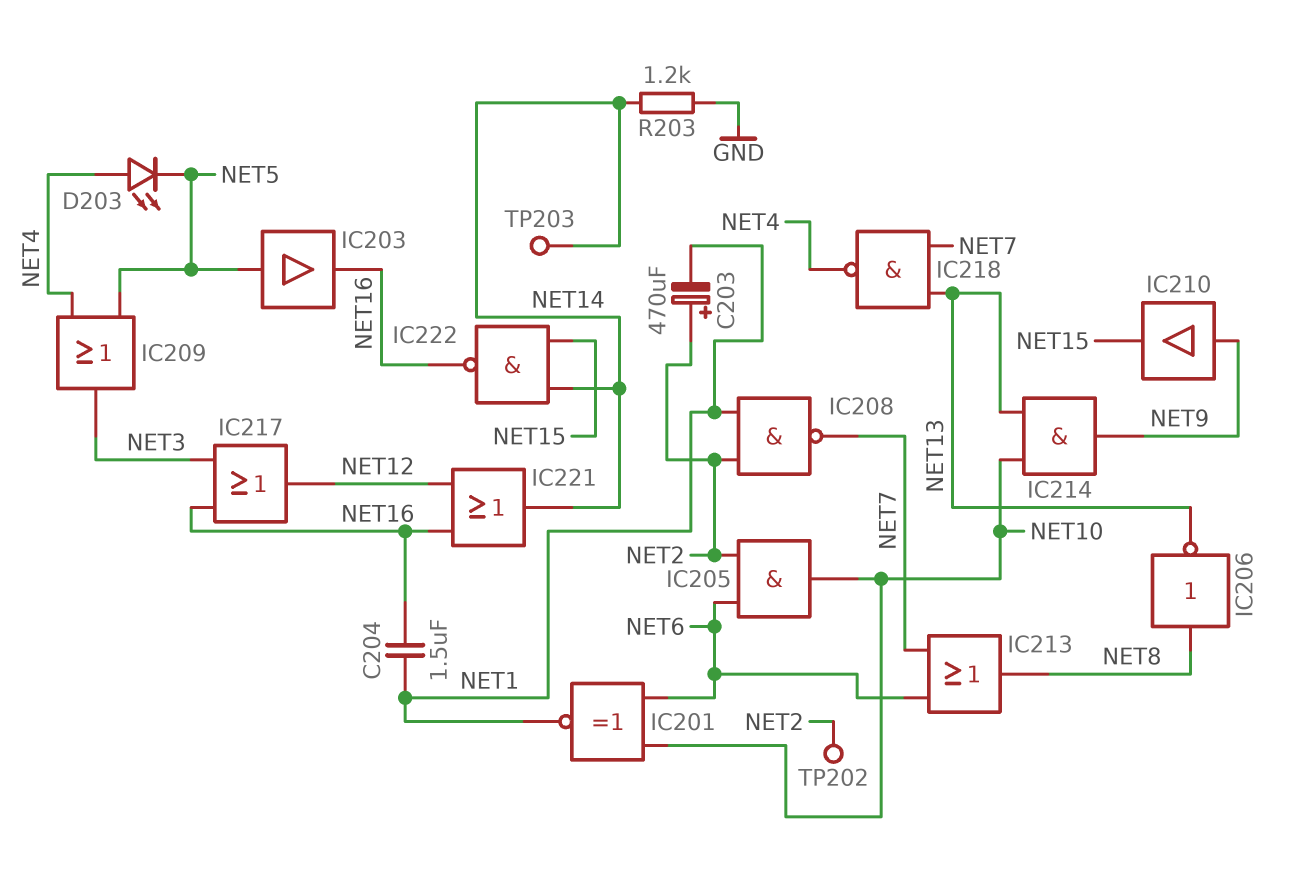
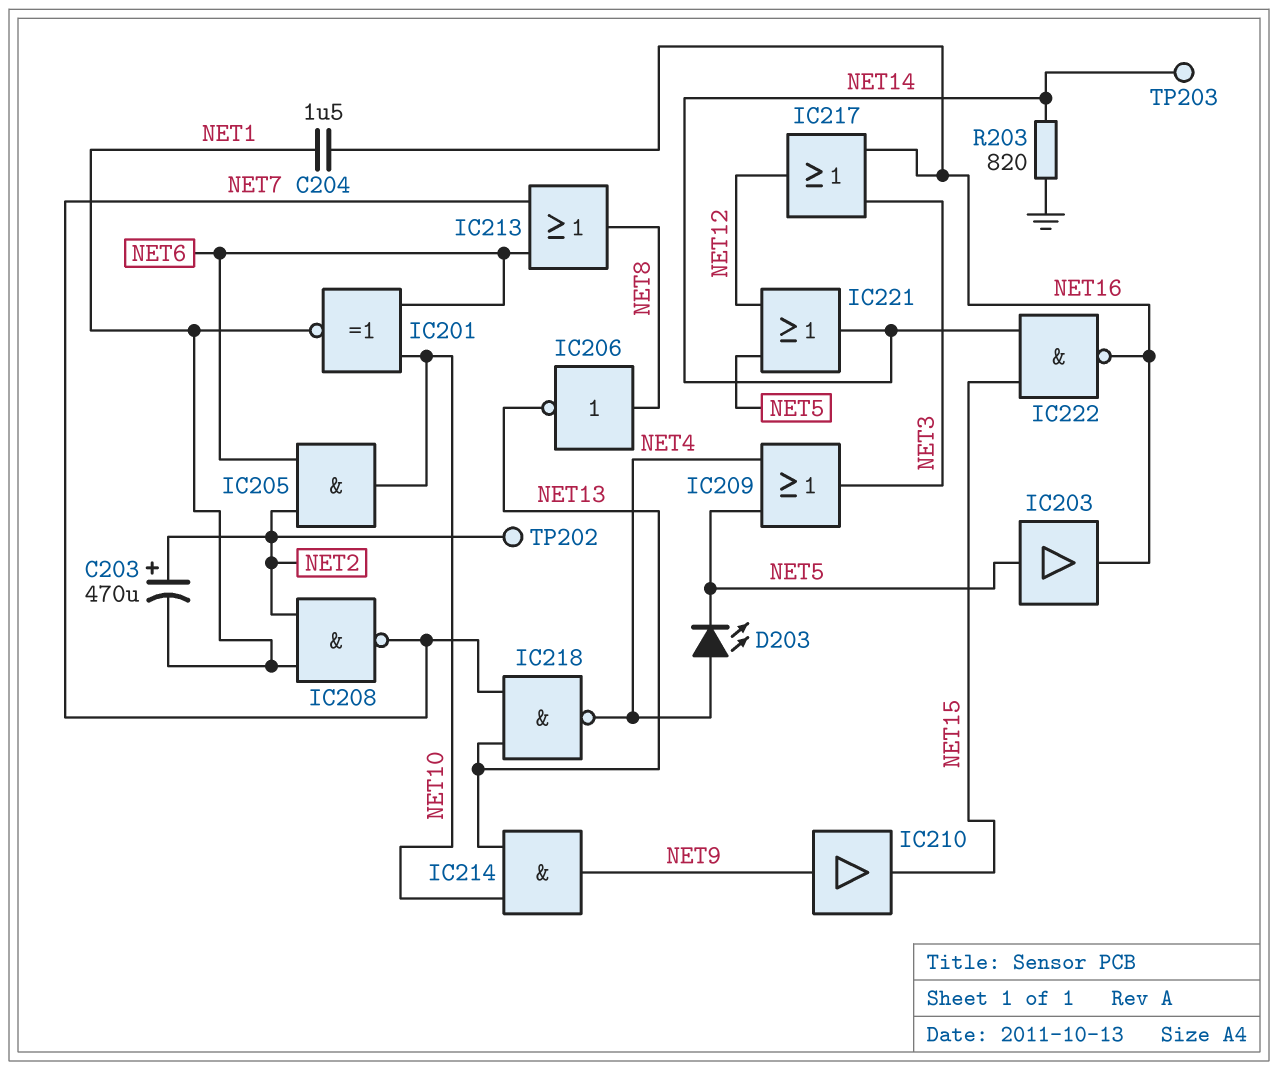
IC221: OR (in NET12, in NET16, out NET14) -> OR (in NET5, in NET12, out NET14)
R203: 1.2k (GND, NET14) -> 820 (GND, NET14)

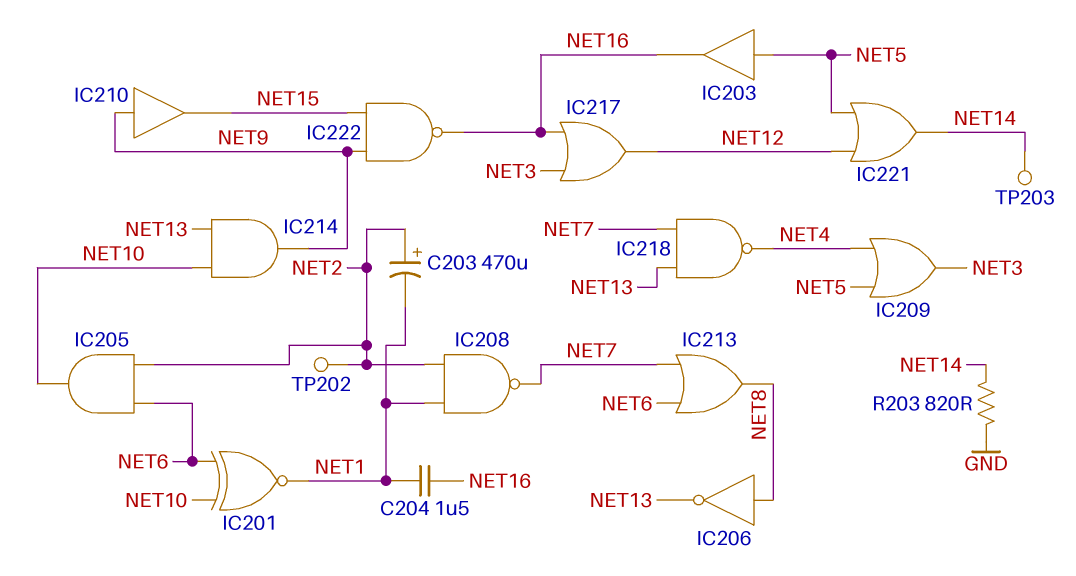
D203: LED (A NET4, K NET5) -> none
IC222: NAND (in NET14, in NET15, out NET16) -> NAND (in NET9, in NET15, out NET16)

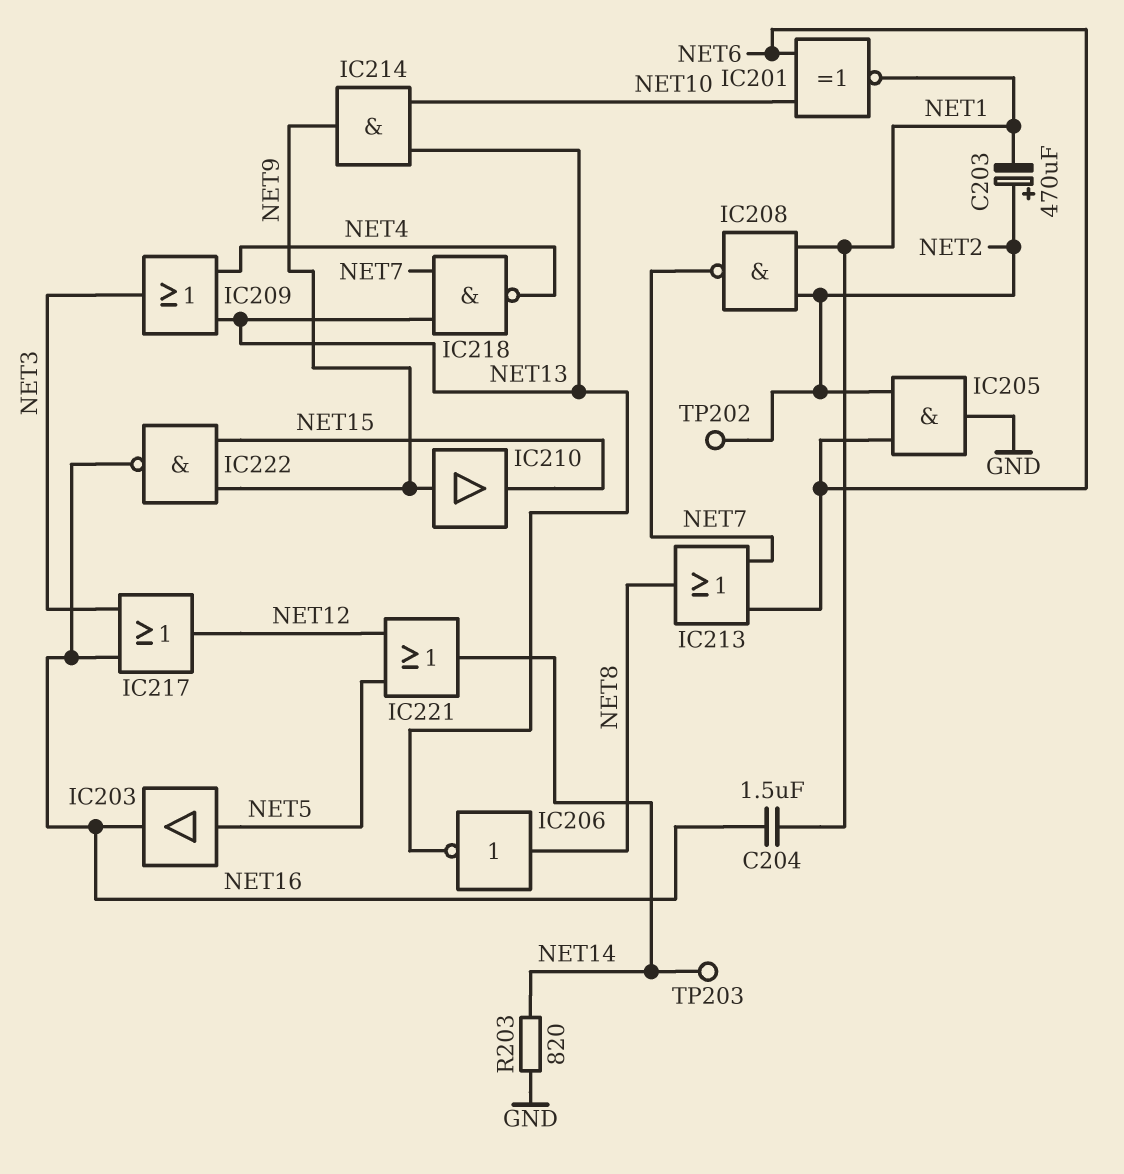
IC205: AND (in NET2, in NET6, out NET10) -> AND (in NET2, in NET6, out GND)
IC209: OR (in NET4, in NET5, out NET3) -> OR (in NET4, in NET13, out NET3)

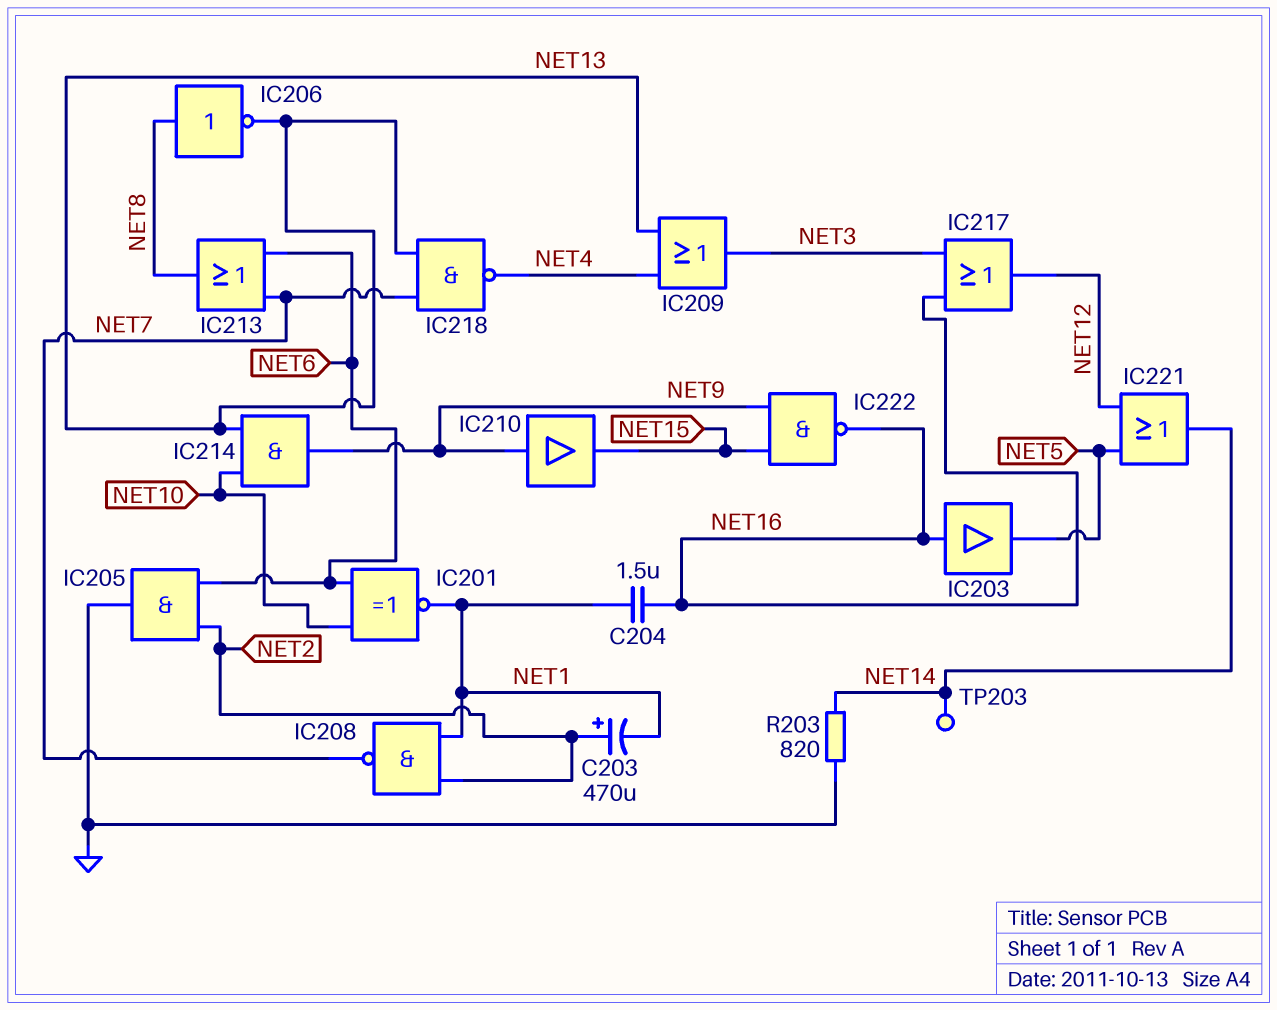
IC203: buffer (in NET5, out NET16) -> buffer (in NET16, out NET5)
TP202: test point (NET2) -> none

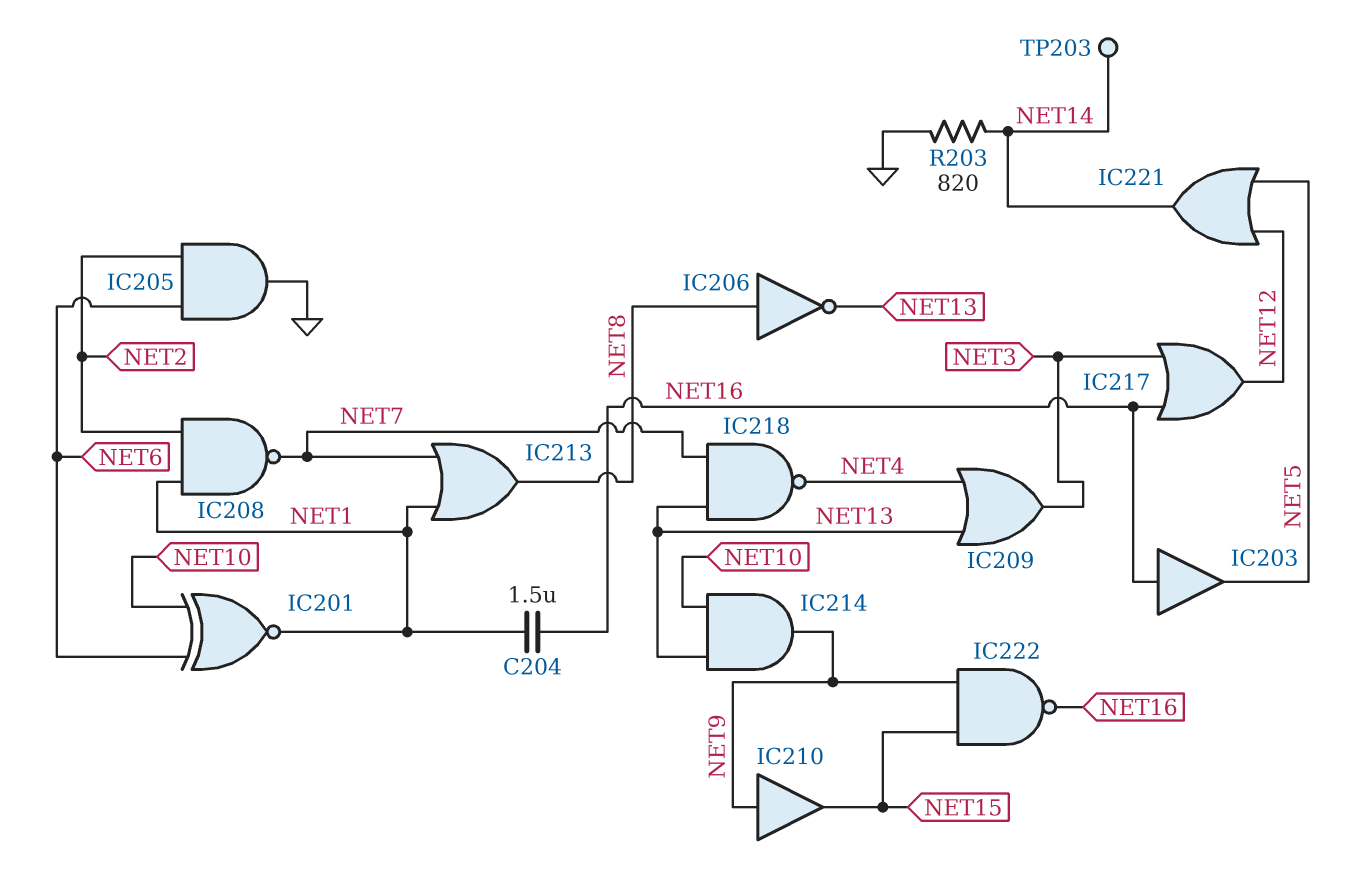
C203: 470uF (plus NET2, minus NET1) -> none
IC213: OR (in NET6, in NET7, out NET8) -> OR (in NET1, in NET7, out NET8)

